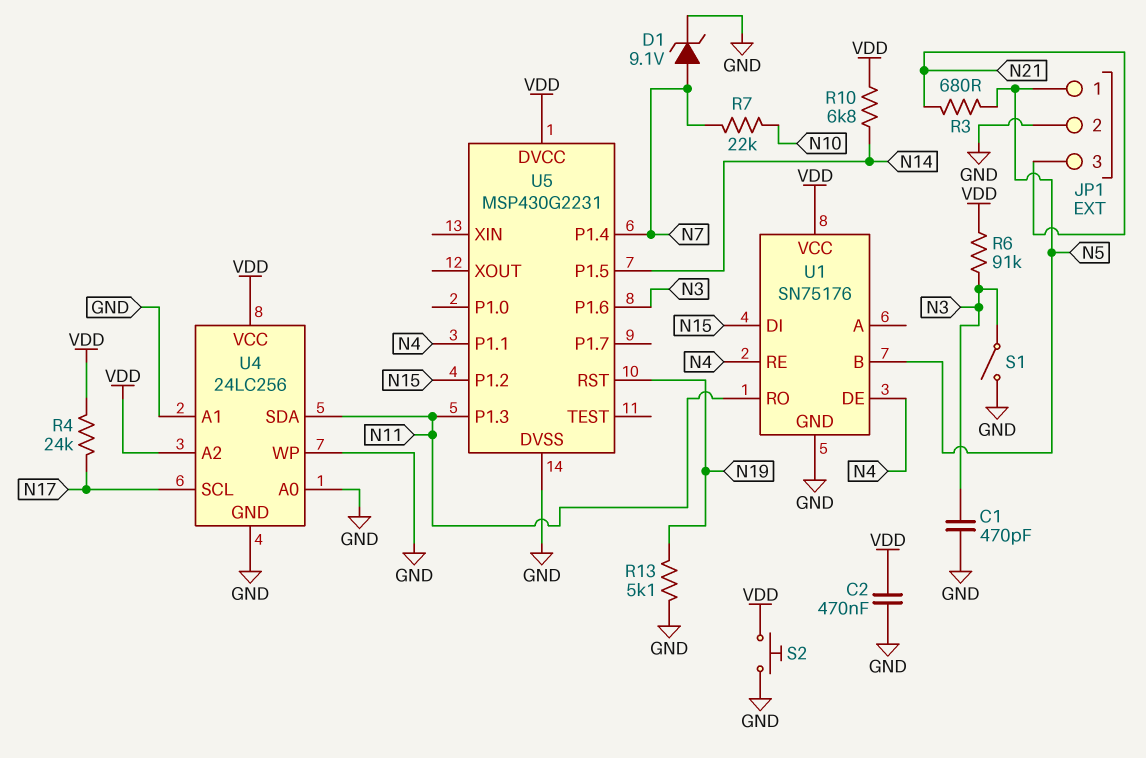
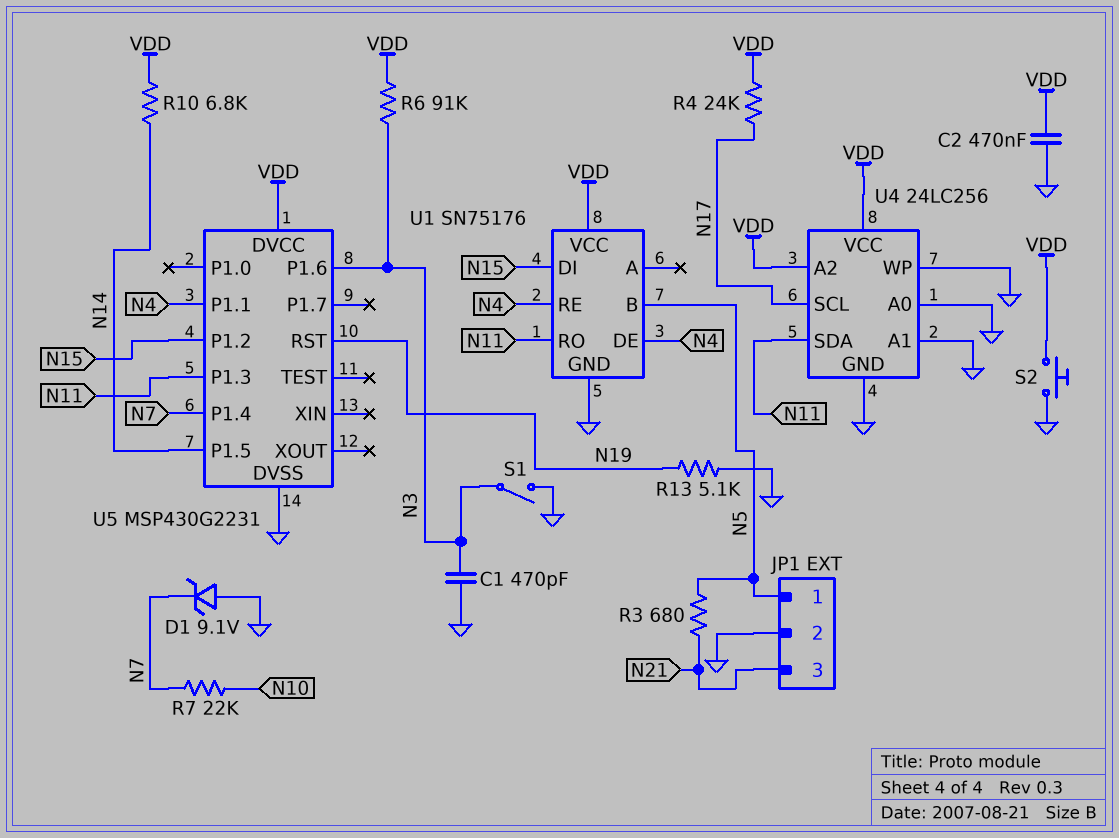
D1: zener 9.1V (A N7, K GND) -> zener 9.1V (A GND, K N7)

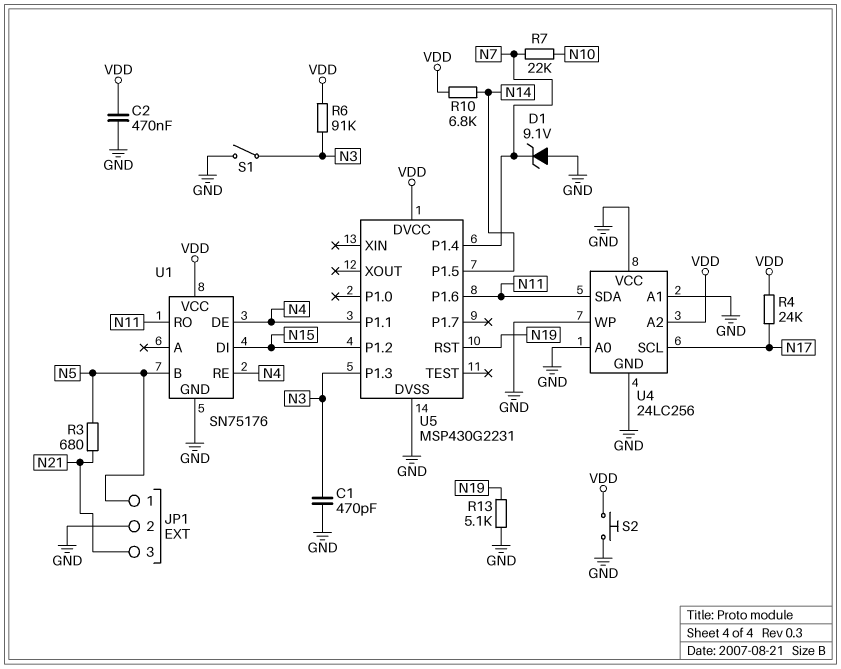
U4 pin VCC: VDD -> GND
U5 pin P1.3: N11 -> N3
U5 pin P1.6: N3 -> N11

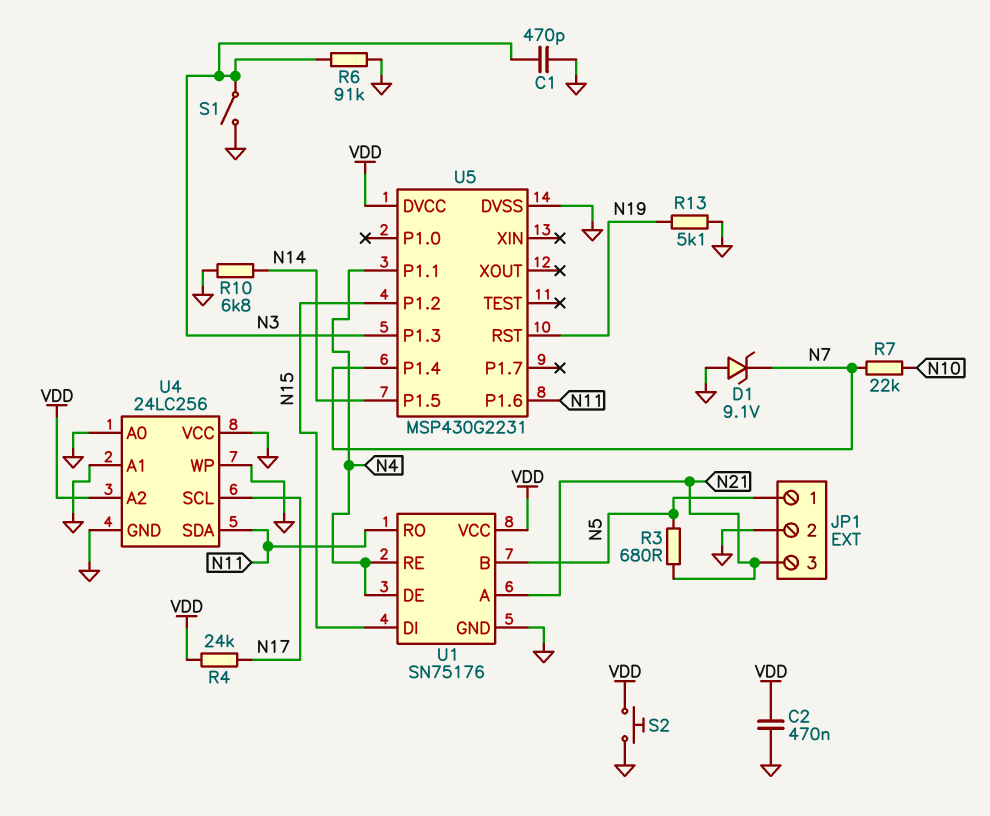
R6: 91k (N3, VDD) -> 91k (GND, N3)
R10: 6.8k (N14, VDD) -> 6.8k (GND, N14)
U1 pin A: none -> N21

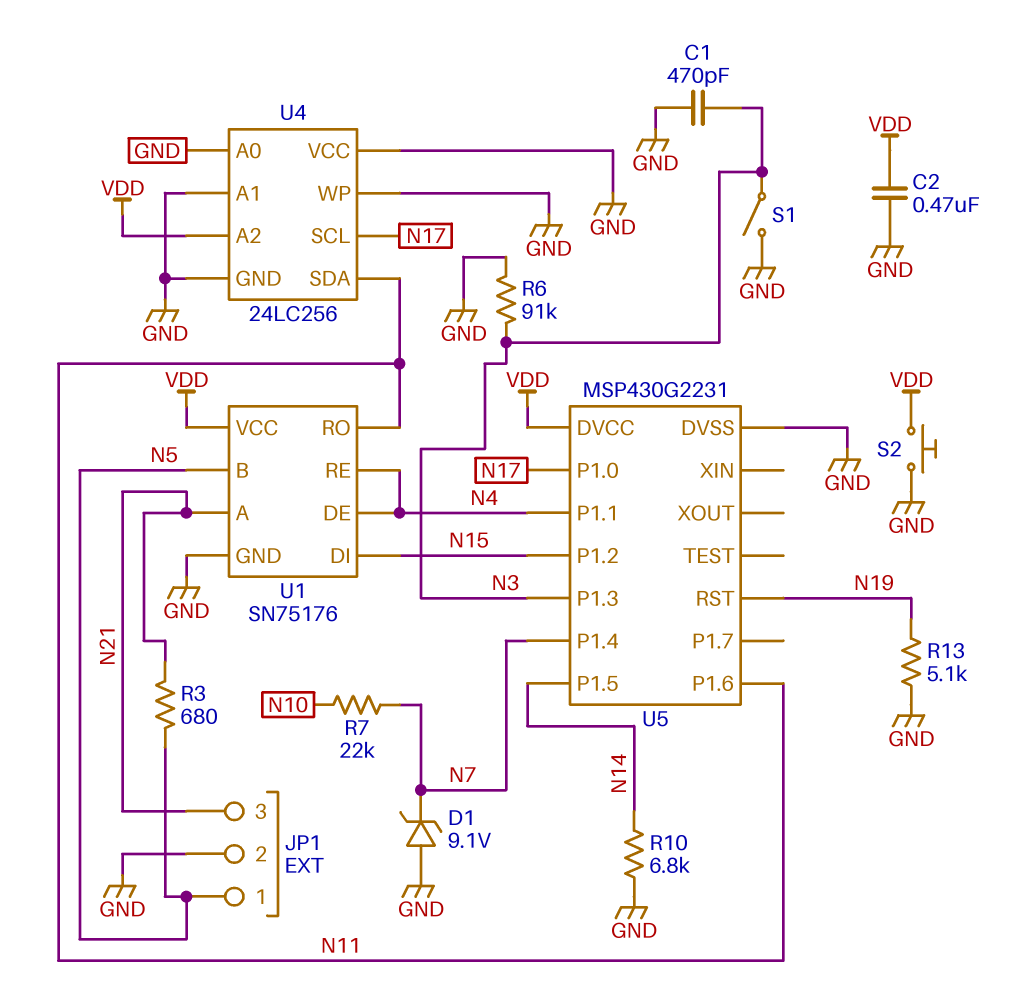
R4: 24k (N17, VDD) -> none
U5 pin P1.0: none -> N17

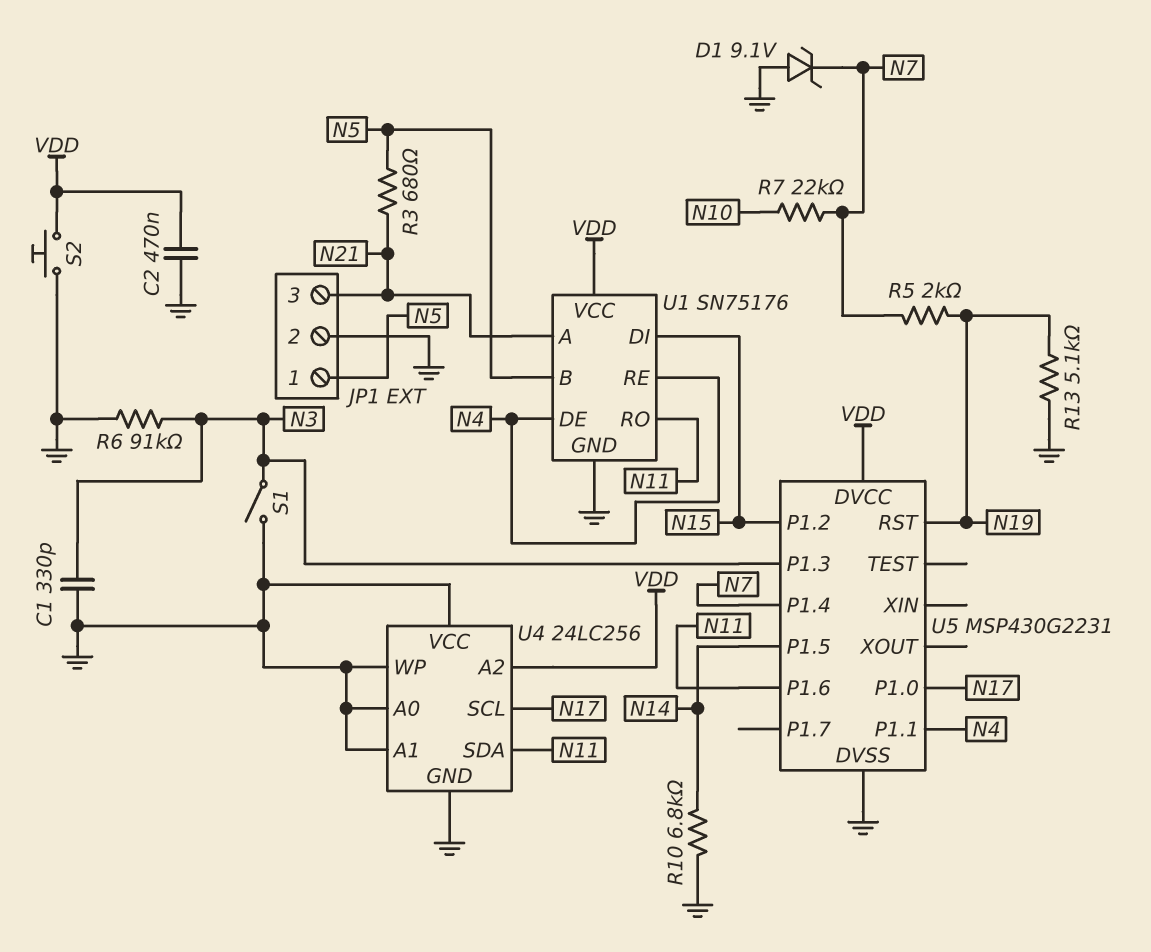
C1: 470pF (GND, N3) -> 330pF (GND, N3)
R5: none -> 2k (N7, N19)

